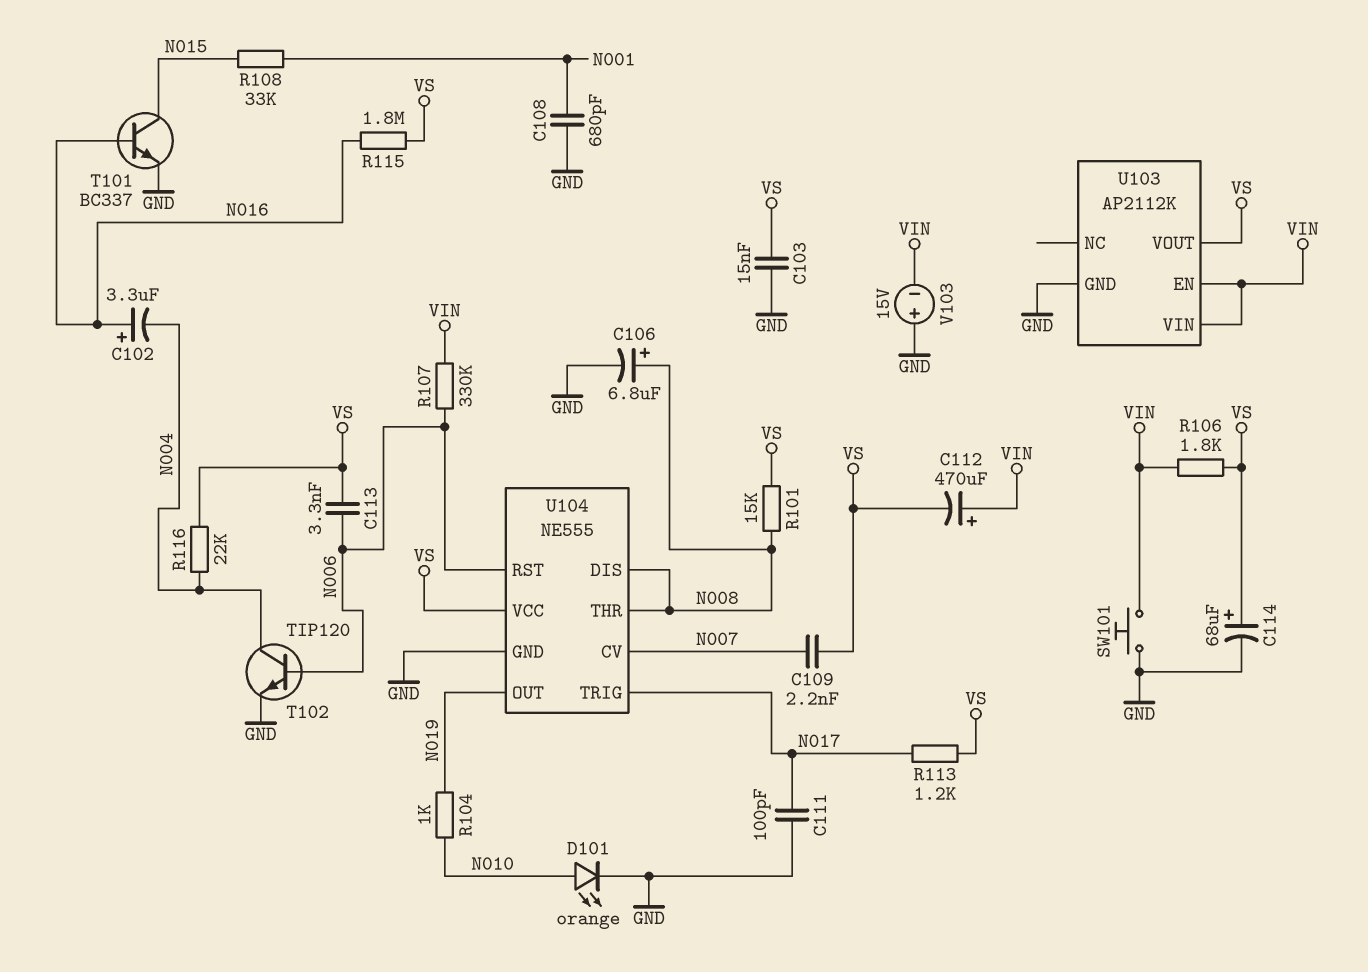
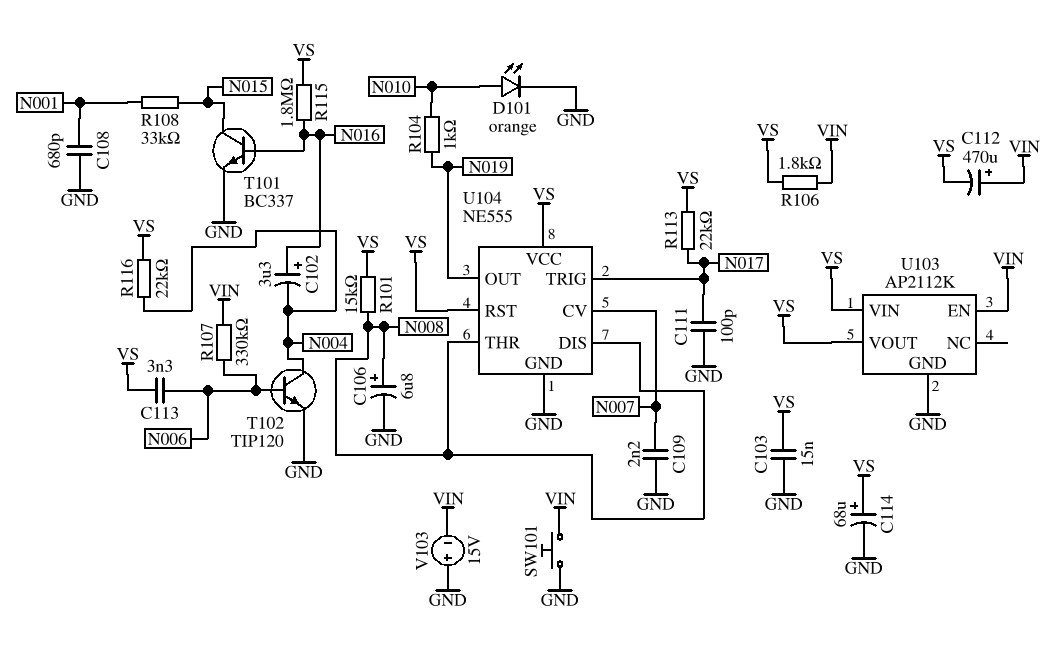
C109: 2.2nF (N007, VS) -> 2.2nF (GND, N007)
R113: 1.2k (N017, VS) -> 22k (N017, VS)
U103 pin VIN: VIN -> VS
U104 pin RST: N006 -> VS

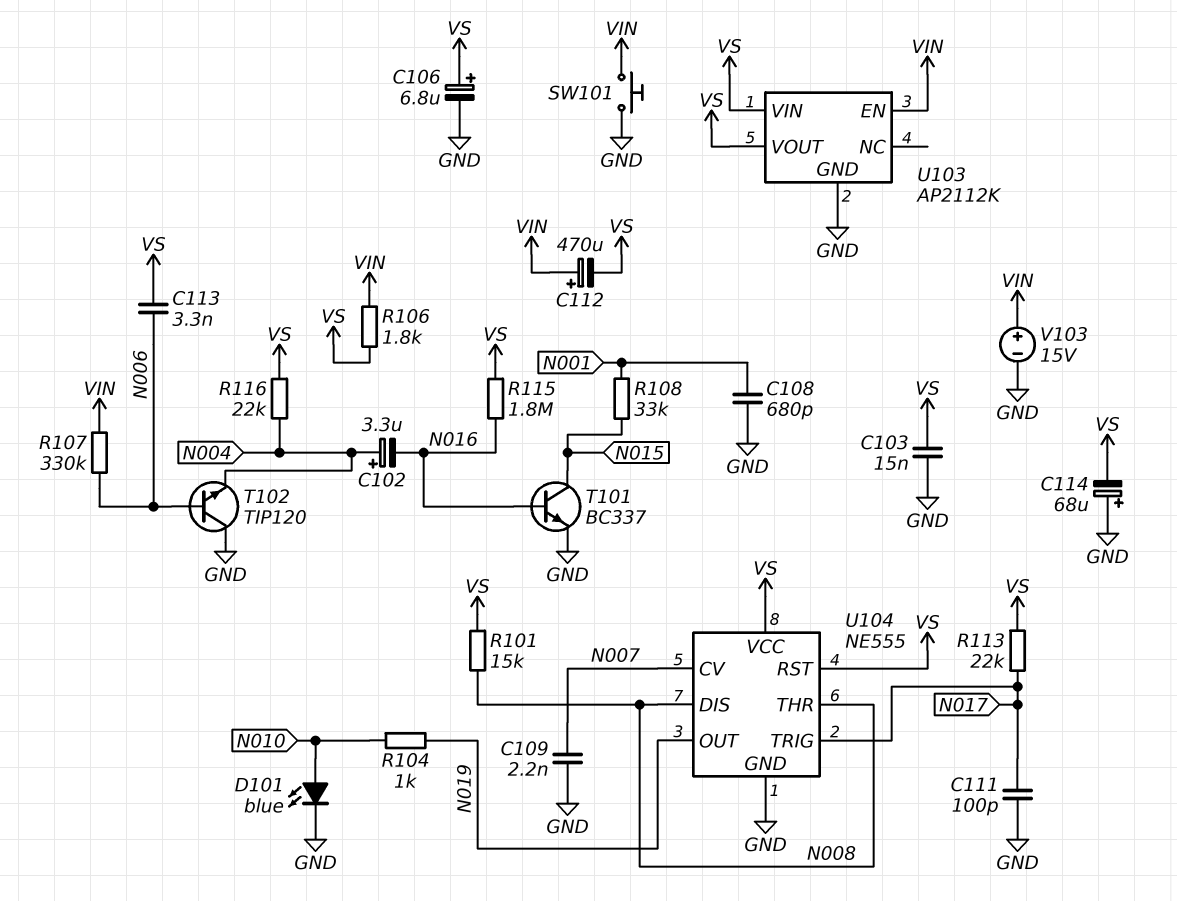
C102: 3.3uF (plus N016, minus N004) -> 3.3uF (plus N004, minus N016)
C106: 6.8uF (plus N008, minus GND) -> 6.8uF (plus VS, minus GND)
C114: 68uF (plus VS, minus GND) -> 68uF (plus GND, minus VS)
D101: LED orange (A N010, K GND) -> LED blue (A N010, K GND)
T102: NPN TIP120 (B N006, C N004, E GND) -> NPN TIP120 (B N006, C GND, E N004)
V103: 15V (plus GND, minus VIN) -> 15V (plus VIN, minus GND)

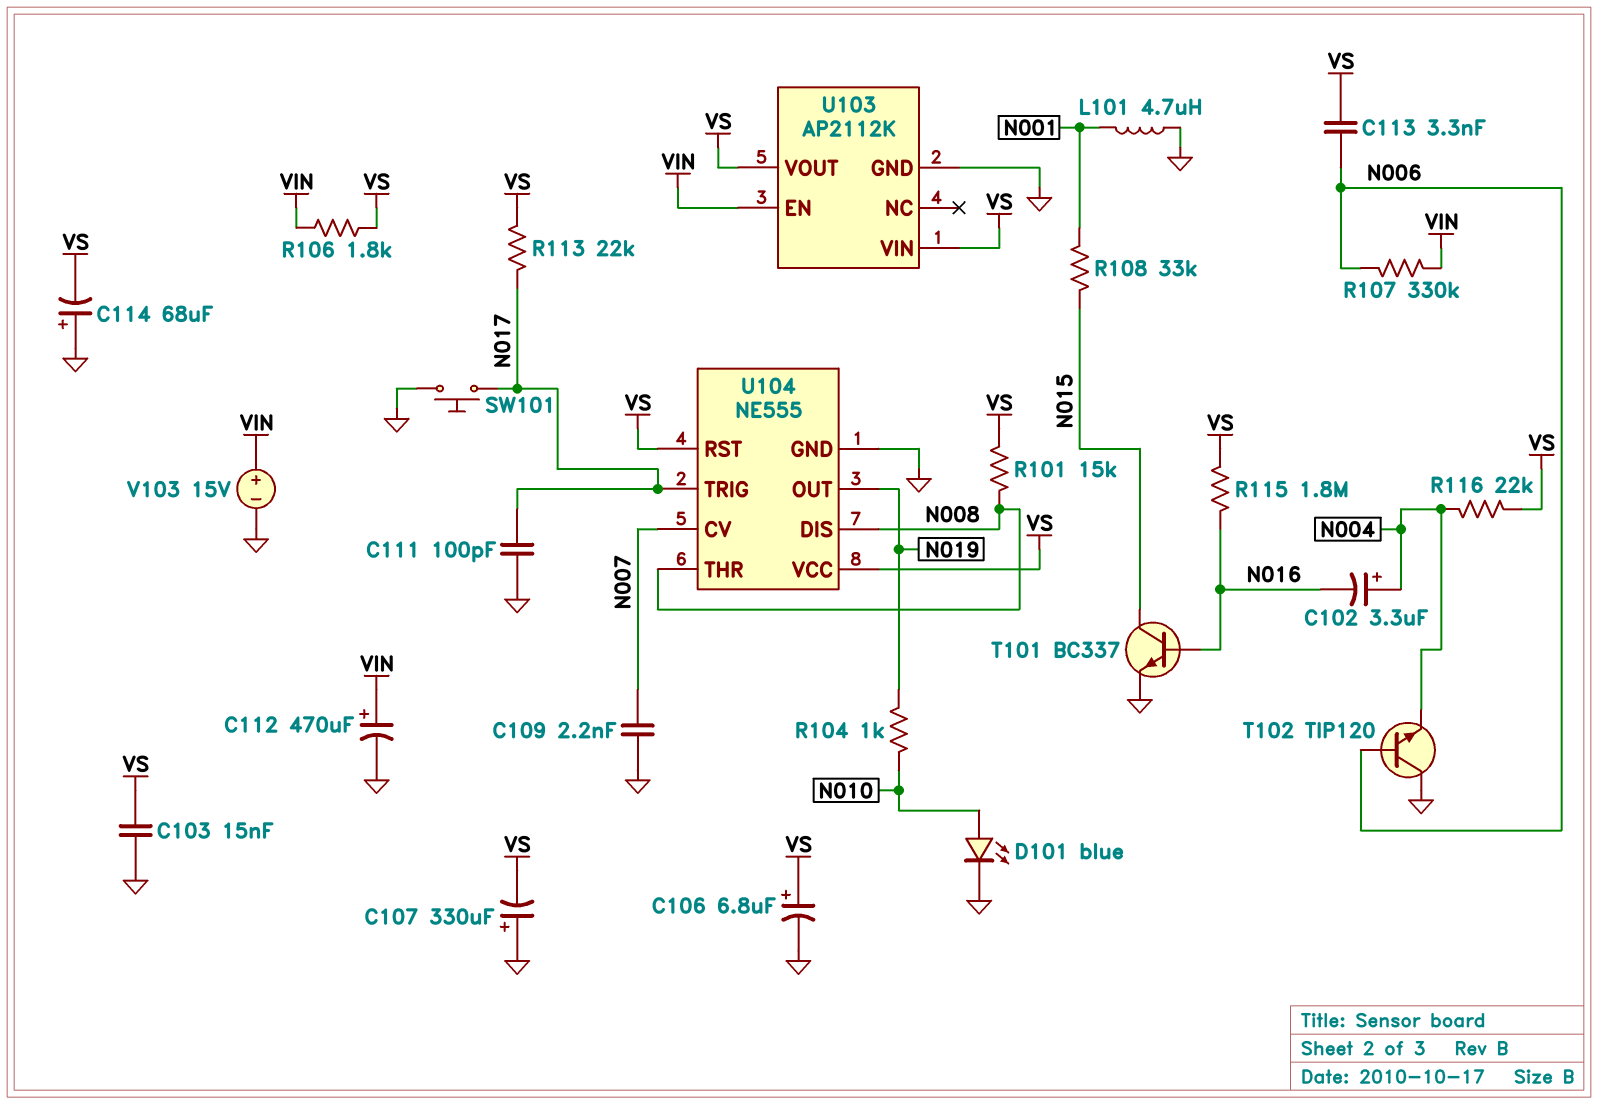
C107: none -> 330uF (plus GND, minus VS)
C108: 680pF (GND, N001) -> none
C112: 470uF (plus VIN, minus VS) -> 470uF (plus VIN, minus GND)
L101: none -> 4.7uH (GND, N001)
SW101: button (GND, VIN) -> button (GND, N017)

